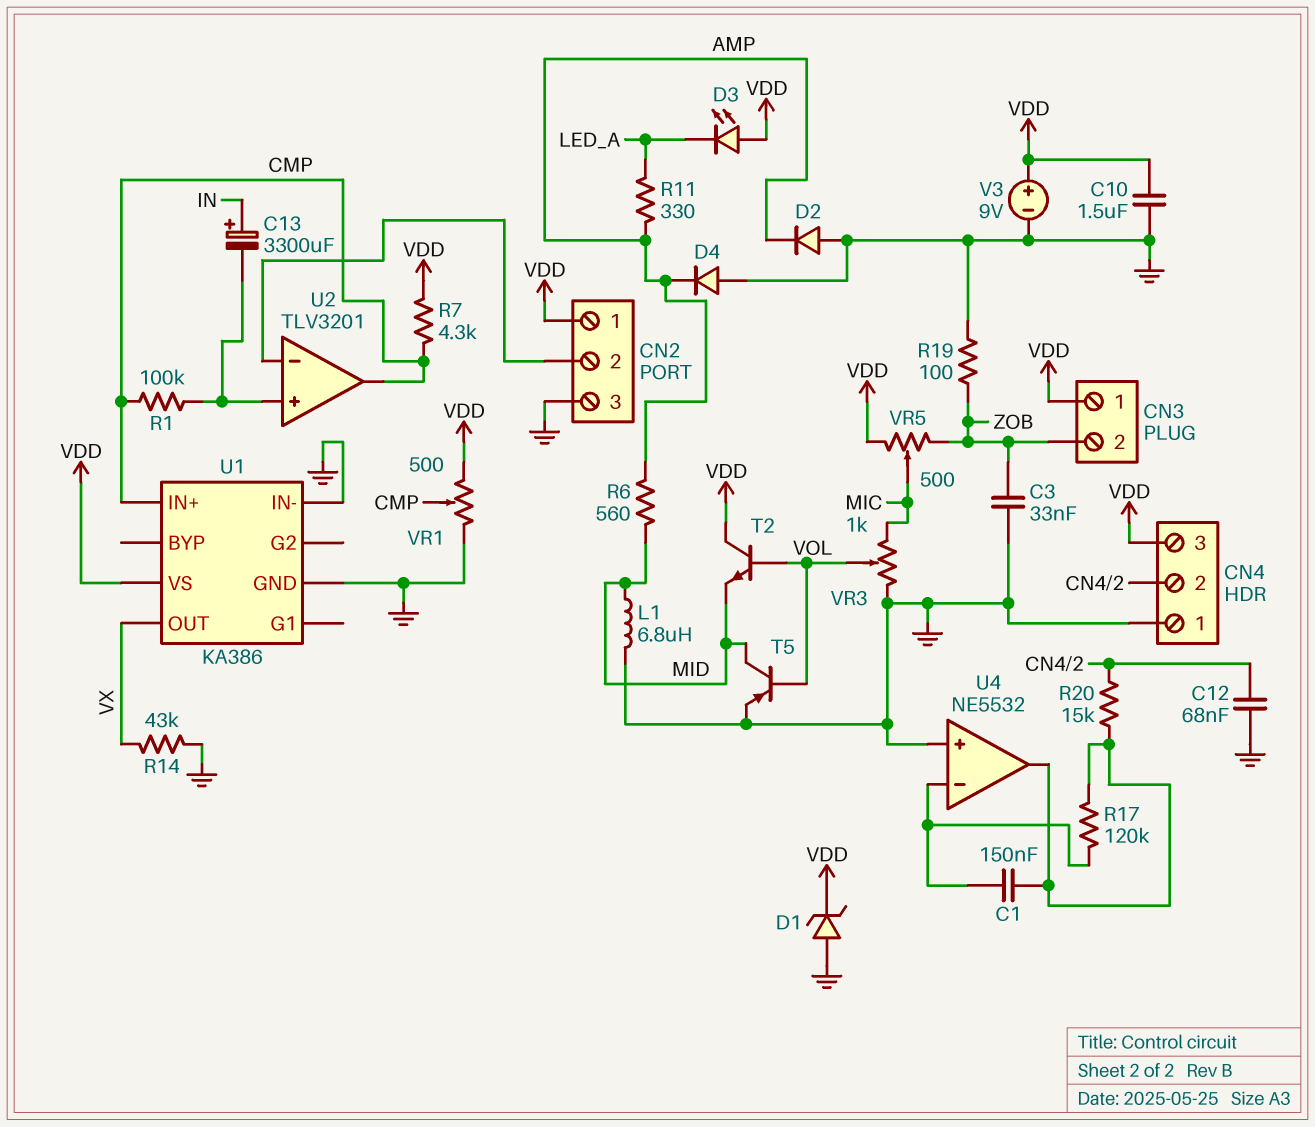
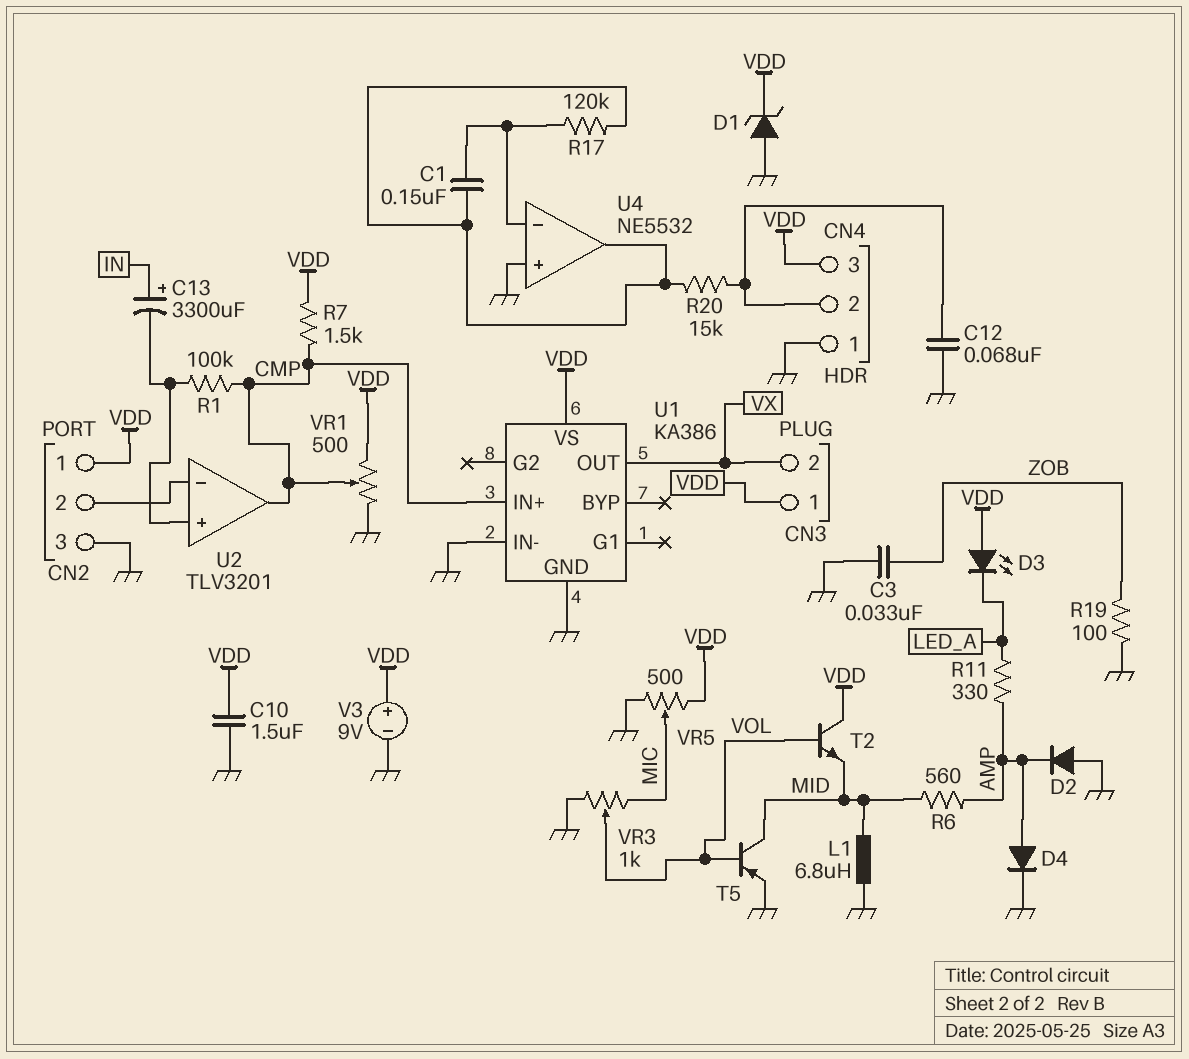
CN3 pin 2: ZOB -> VX
D4: diode (A GND, K AMP) -> diode (A AMP, K GND)
R7: 4.3k (CMP, VDD) -> 1.5k (CMP, VDD)
R14: 43k (GND, VX) -> none
VR5: 500 (VDD, ZOB, wiper MIC) -> 500 (GND, VDD, wiper MIC)

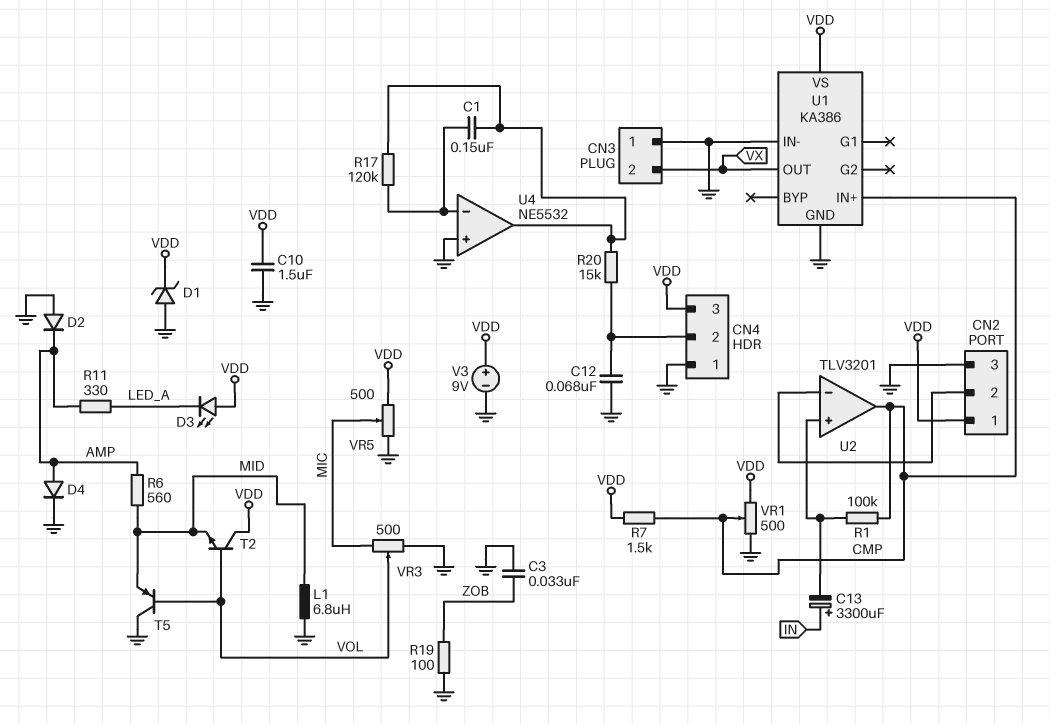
CN3 pin 1: VDD -> GND
T5: PNP (B VOL, C MID, E GND) -> PNP (B VOL, C GND, E MID)
VR3: 1k (GND, MIC, wiper VOL) -> 500 (GND, MIC, wiper VOL)

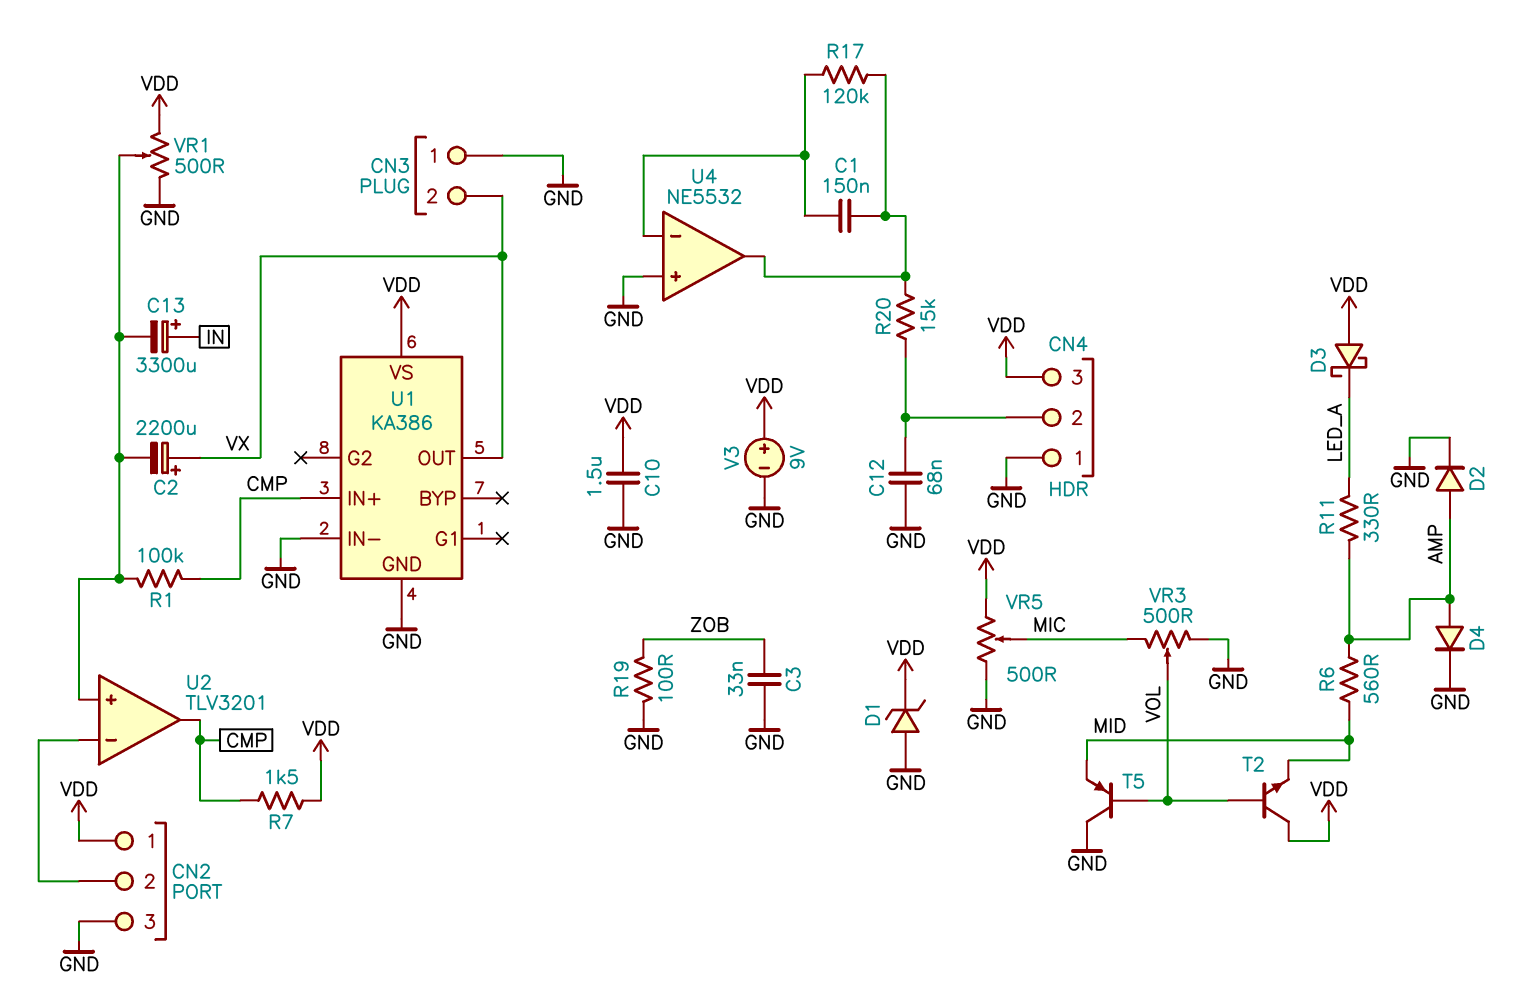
C2: none -> 2200uF (plus VX, minus U2/in+)
D2: diode (A GND, K AMP) -> diode (A AMP, K GND)
D3: LED (A VDD, K LED_A) -> schottky (A VDD, K LED_A)
L1: 6.8uH (GND, MID) -> none
VR1: 500 (GND, VDD, wiper CMP) -> 500 (GND, VDD, wiper U2/in+)

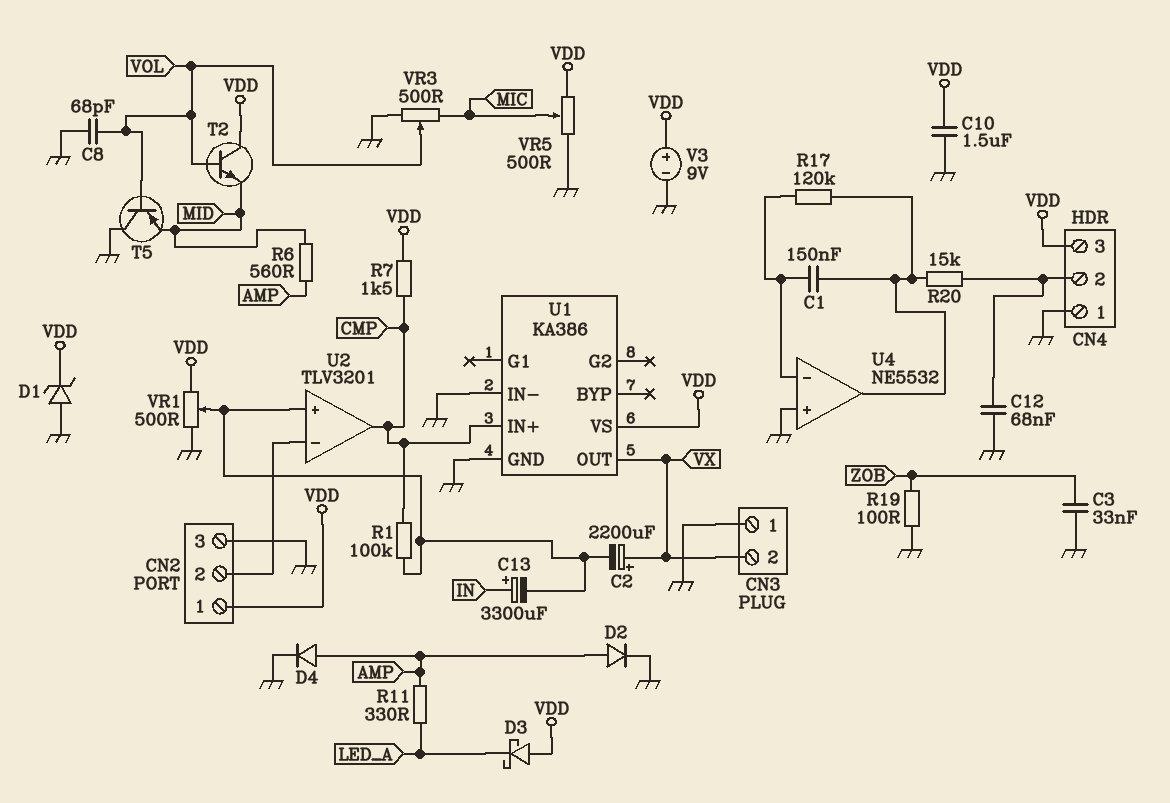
C8: none -> 68pF (GND, VOL)

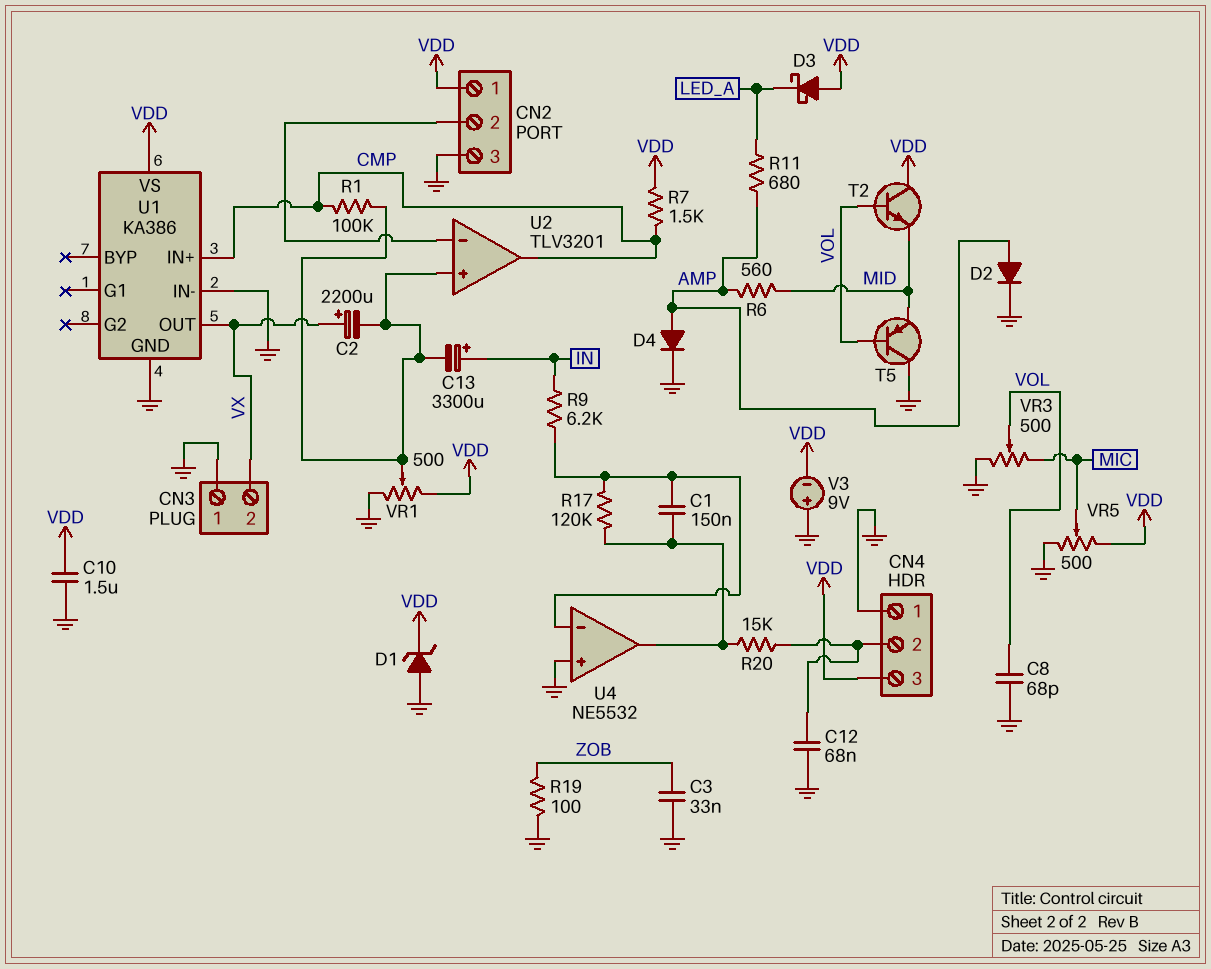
R9: none -> 6.2k (IN, U4/in-)
R11: 330 (AMP, LED_A) -> 680 (AMP, LED_A)
V3: 9V (plus VDD, minus GND) -> 9V (plus GND, minus VDD)

